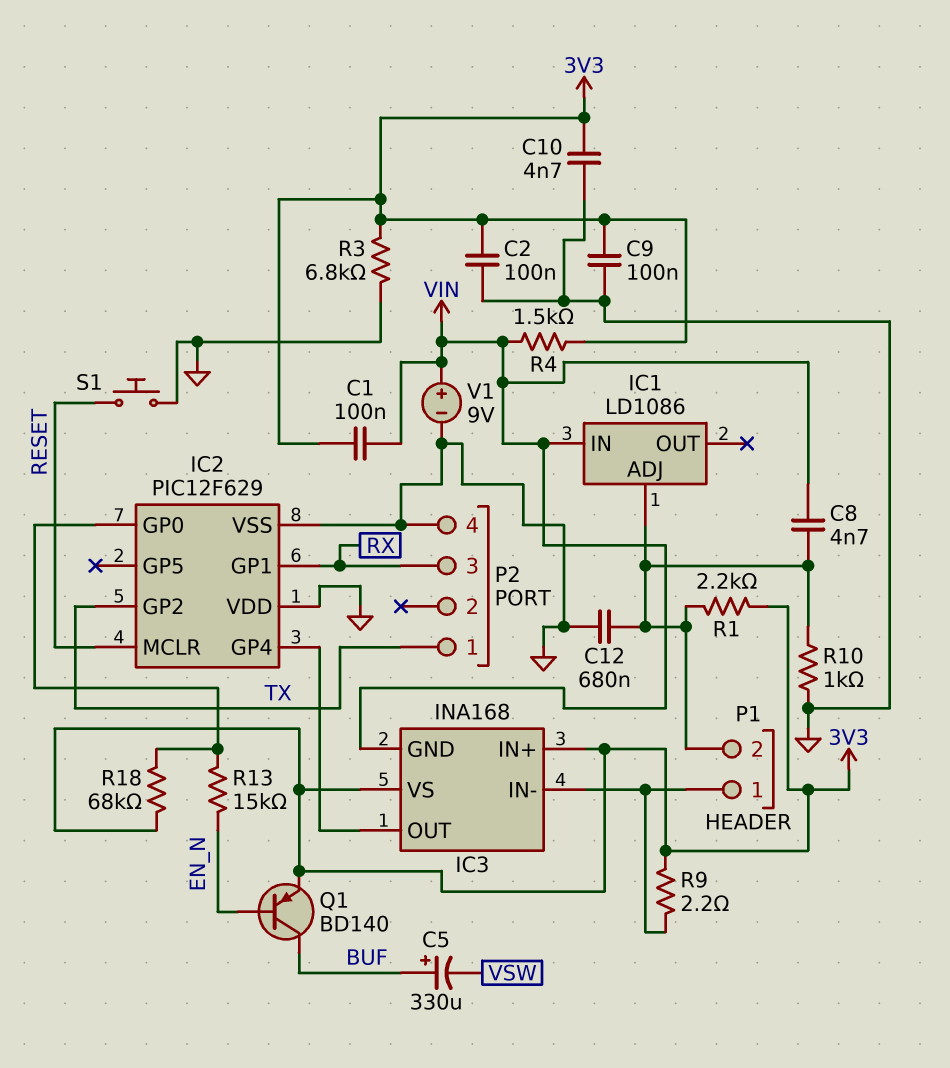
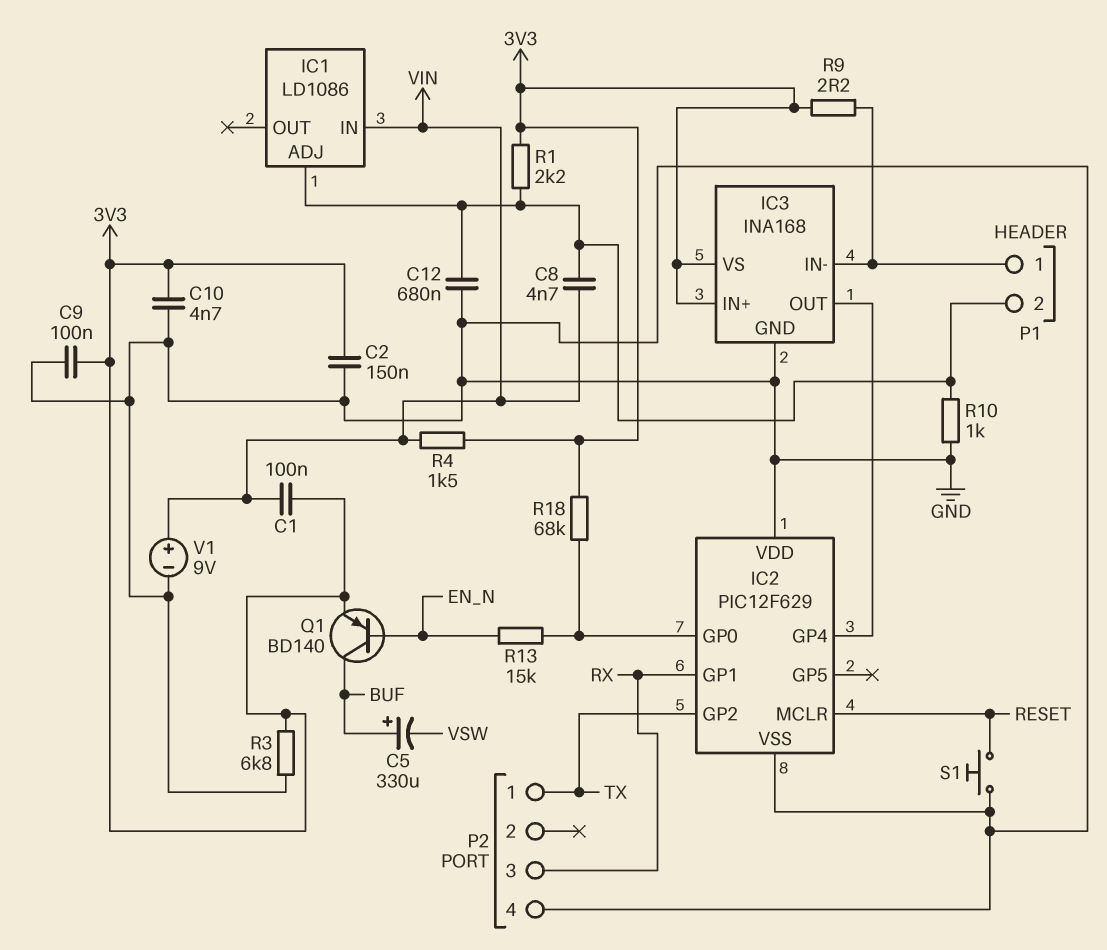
C2: 100nF (3V3, GND) -> 150nF (3V3, GND)
IC3 pin GND: VIN -> GND

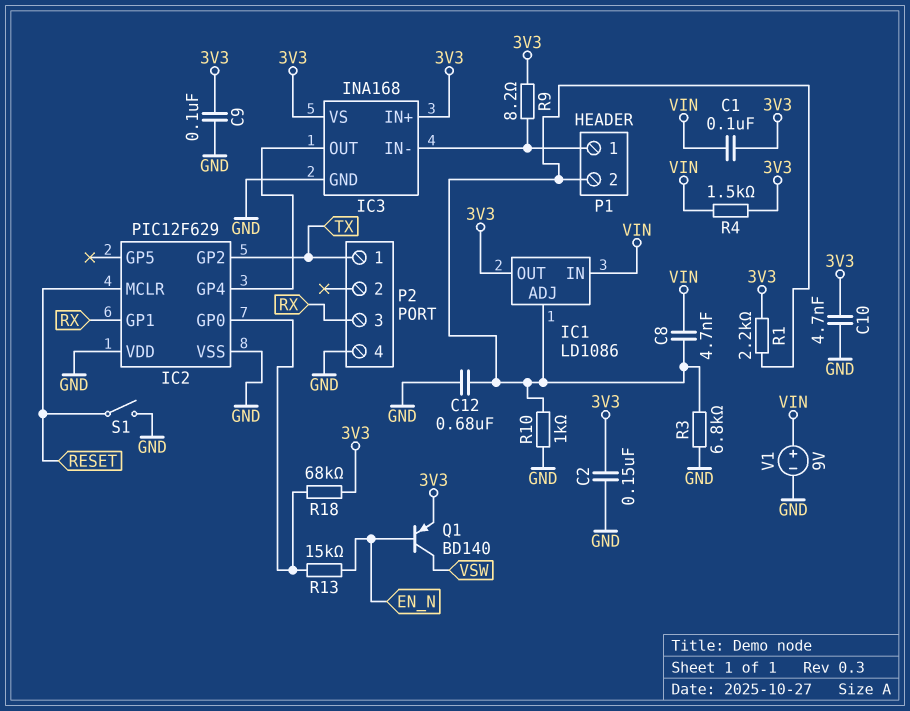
C5: 330uF (plus BUF, minus VSW) -> none
IC1 pin OUT: none -> 3V3
Q1: PNP BD140 (B EN_N, C BUF, E 3V3) -> PNP BD140 (B EN_N, C VSW, E 3V3)
R3: 6.8k (3V3, GND) -> 6.8k (GND, IC1/ADJ)
R9: 2.2 (3V3, IC3/IN-) -> 8.2 (3V3, IC3/IN-)
S1: button (GND, RESET) -> switch (GND, RESET)

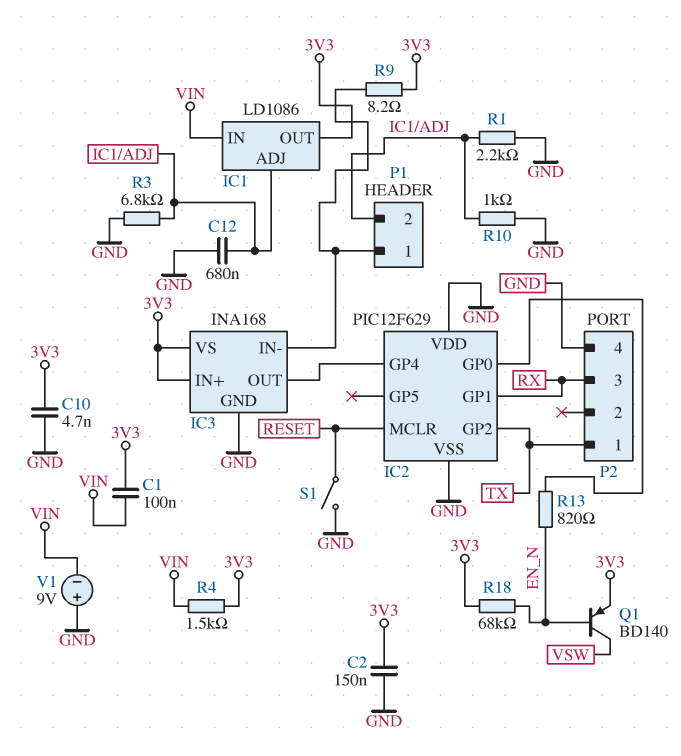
C8: 4.7nF (IC1/ADJ, VIN) -> none
C9: 100nF (3V3, GND) -> none
R1: 2.2k (3V3, IC1/ADJ) -> 2.2k (GND, IC1/ADJ)
R13: 15k (EN_N, IC2/GP0) -> 820 (EN_N, IC2/GP0)
R18: 68k (3V3, IC2/GP0) -> 68k (3V3, EN_N)
V1: 9V (plus VIN, minus GND) -> 9V (plus GND, minus VIN)

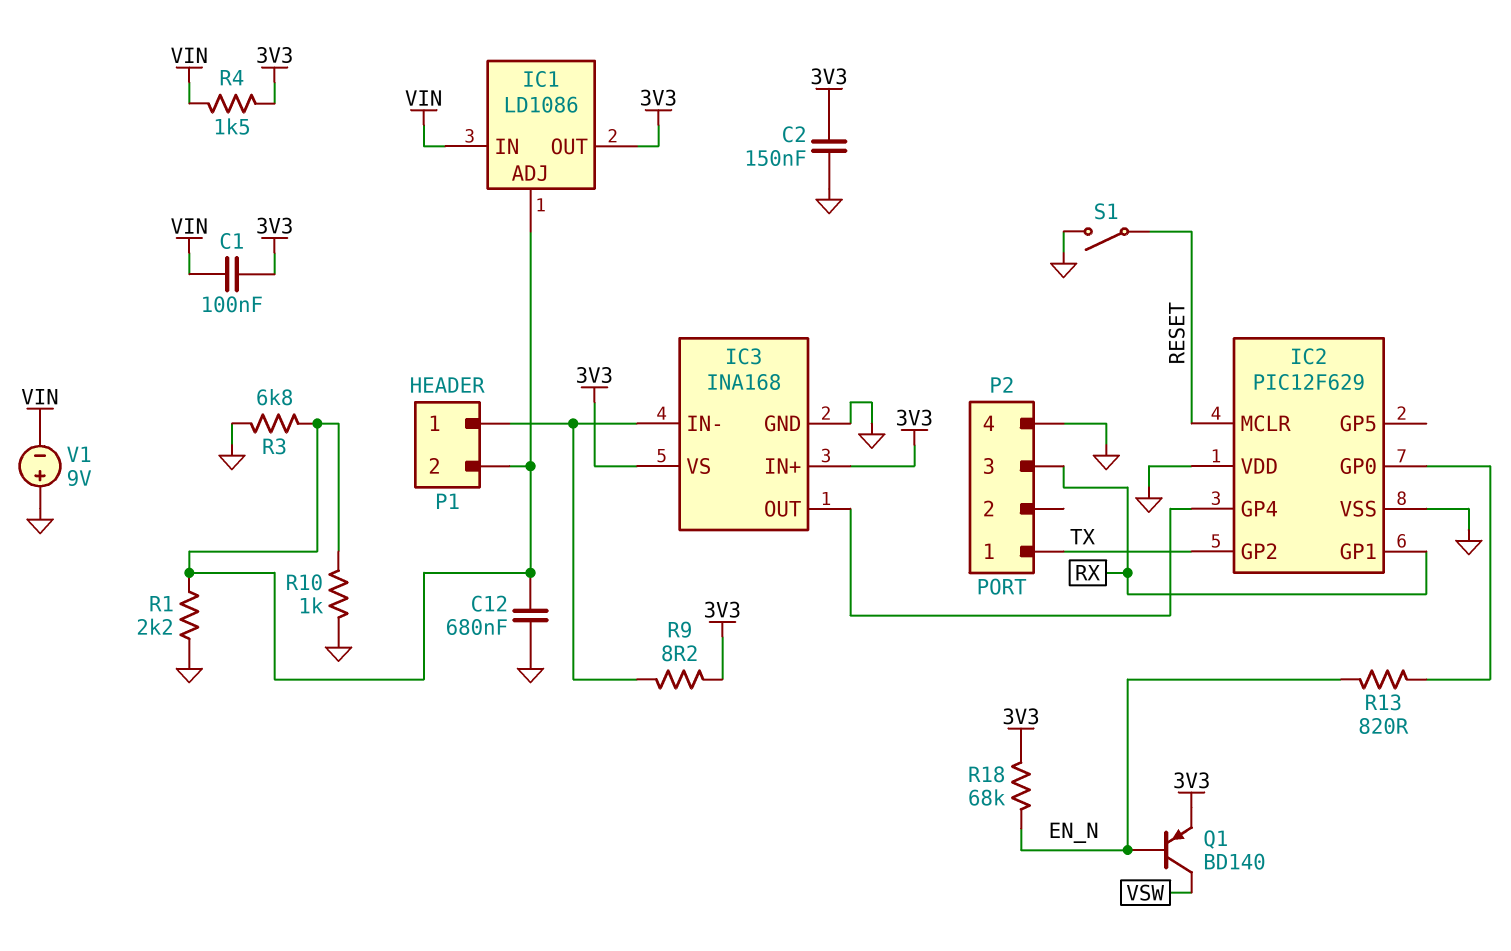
C10: 4.7nF (3V3, GND) -> none

